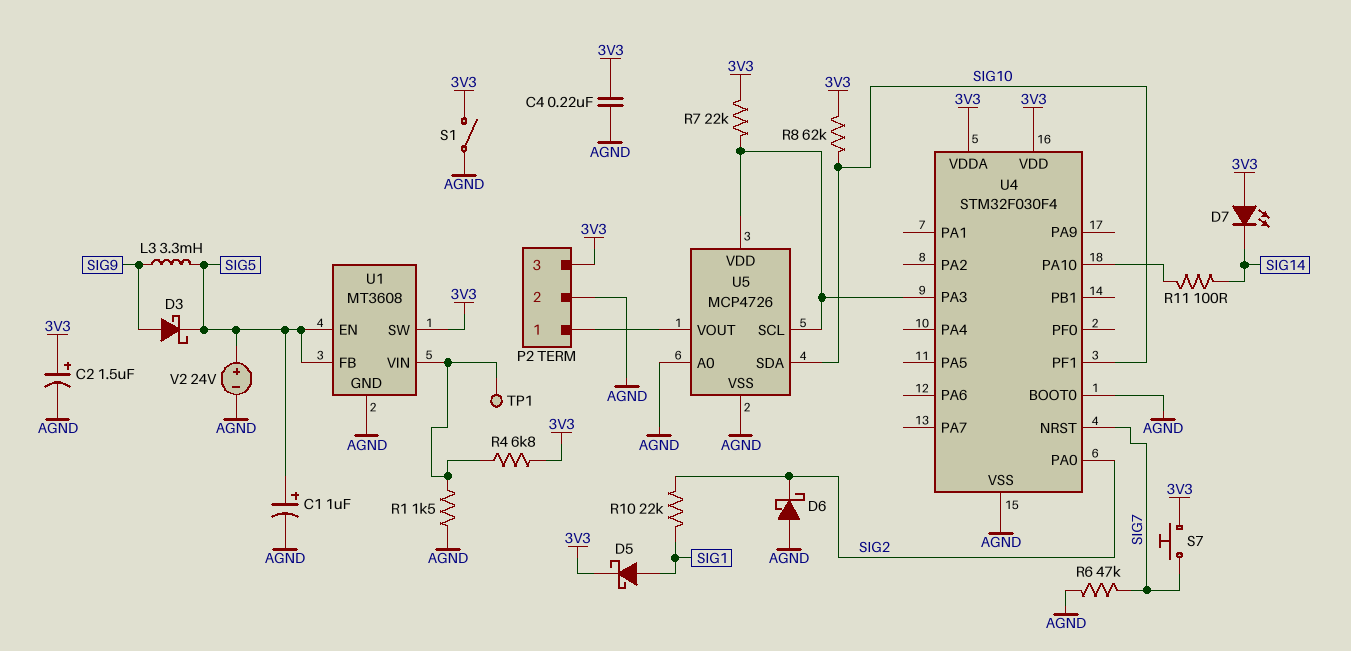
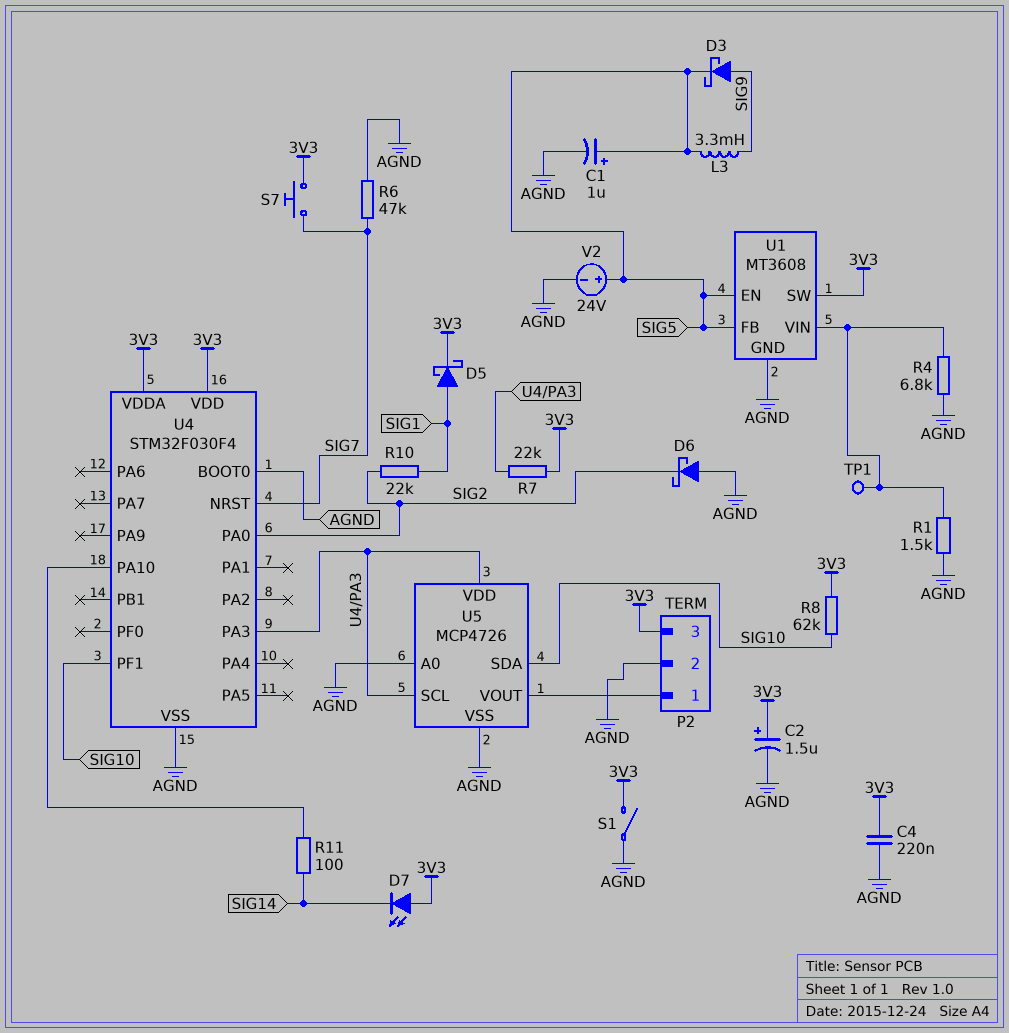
R4: 6.8k (3V3, U1/VIN) -> 6.8k (AGND, U1/VIN)

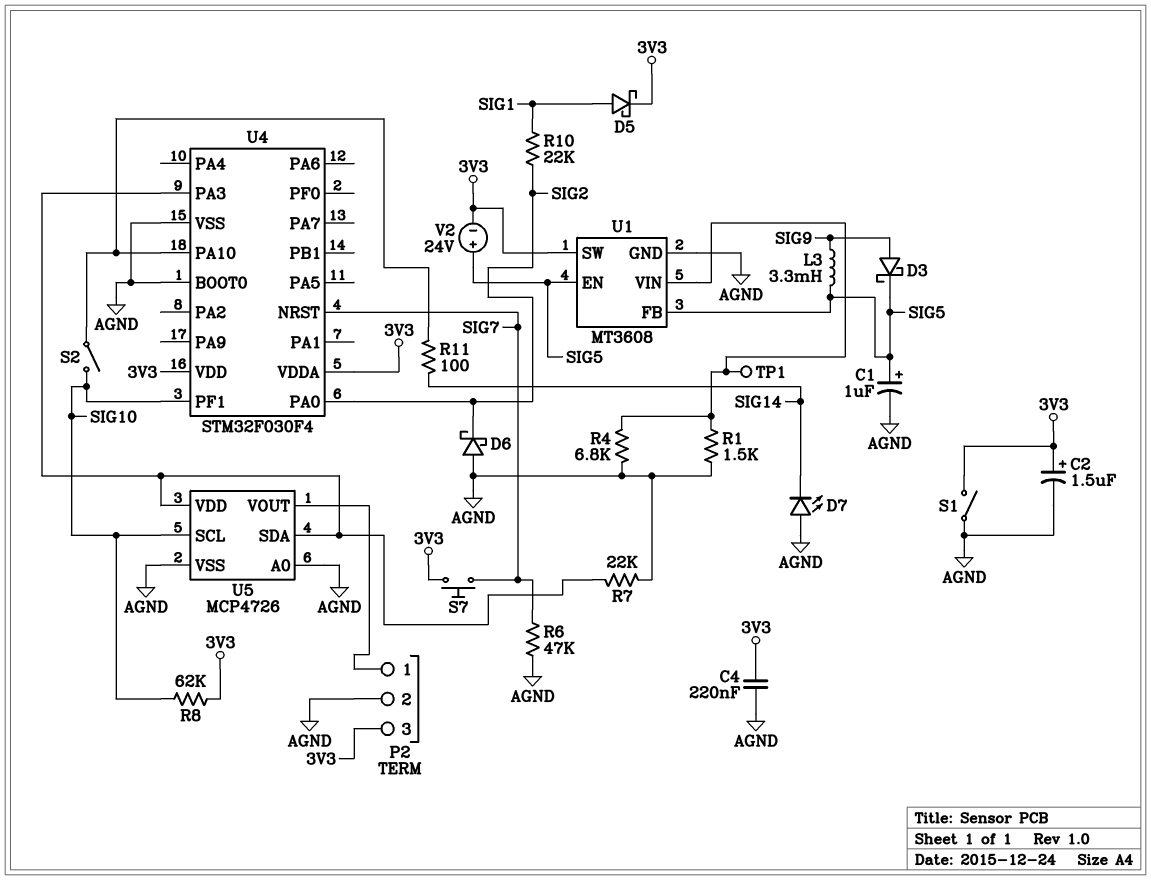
D7: LED (A 3V3, K SIG14) -> LED (A AGND, K SIG14)
R7: 22k (3V3, U4/PA3) -> 22k (AGND, U4/PA3)
S2: none -> switch (SIG10, U4/PA10)
U5 pin SCL: U4/PA3 -> SIG10
U5 pin SDA: SIG10 -> U4/PA3
V2: 24V (plus SIG5, minus AGND) -> 24V (plus SIG5, minus 3V3)

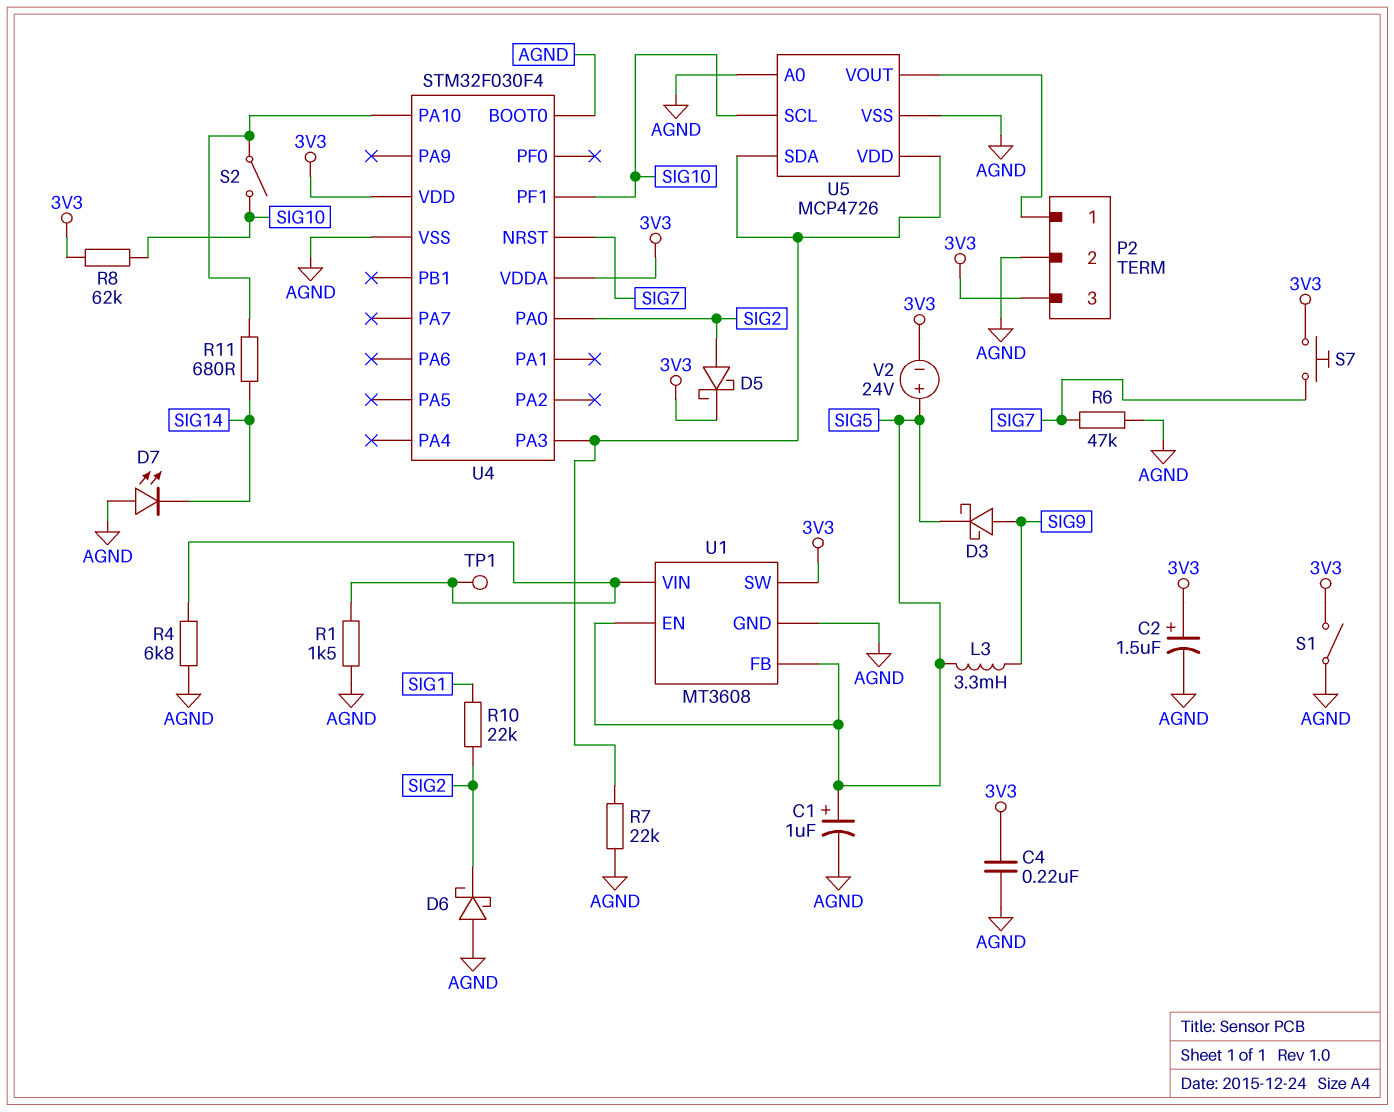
D5: schottky (A SIG1, K 3V3) -> schottky (A SIG2, K 3V3)
R11: 100 (SIG14, U4/PA10) -> 680 (SIG14, U4/PA10)

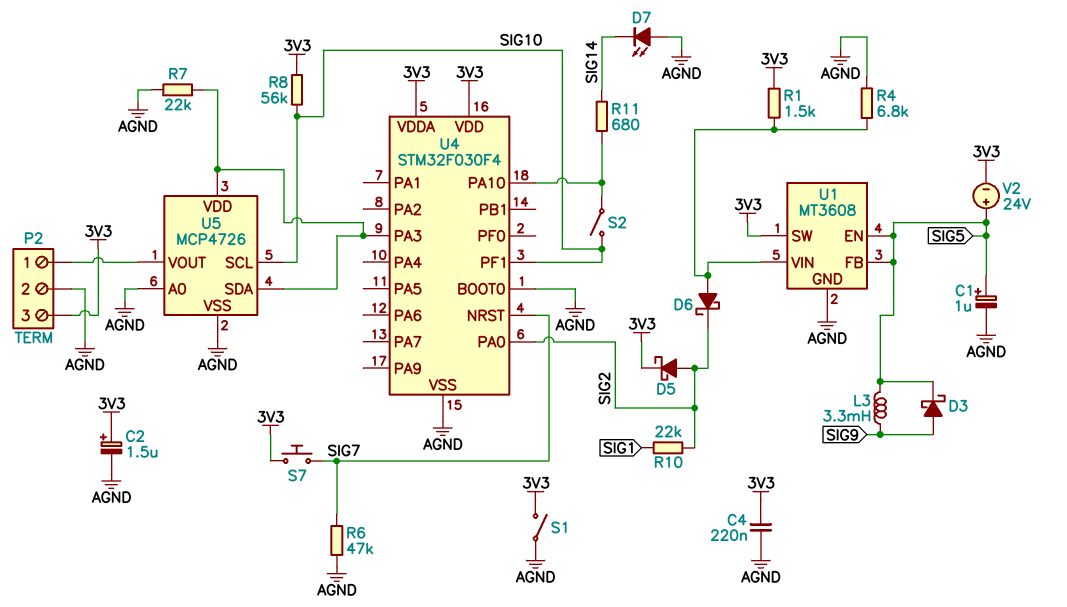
D6: schottky (A AGND, K SIG2) -> schottky (A U1/VIN, K SIG2)
R1: 1.5k (AGND, U1/VIN) -> 1.5k (3V3, U1/VIN)
R8: 62k (3V3, SIG10) -> 56k (3V3, SIG10)
TP1: test point (U1/VIN) -> none

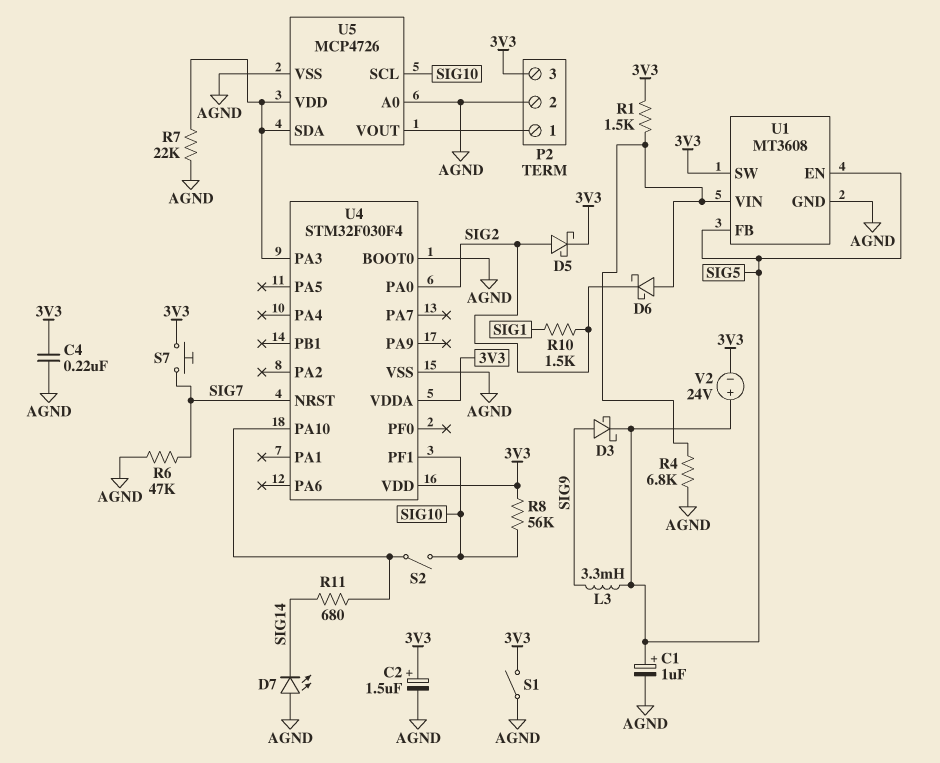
R10: 22k (SIG1, SIG2) -> 1.5k (SIG1, SIG2)

